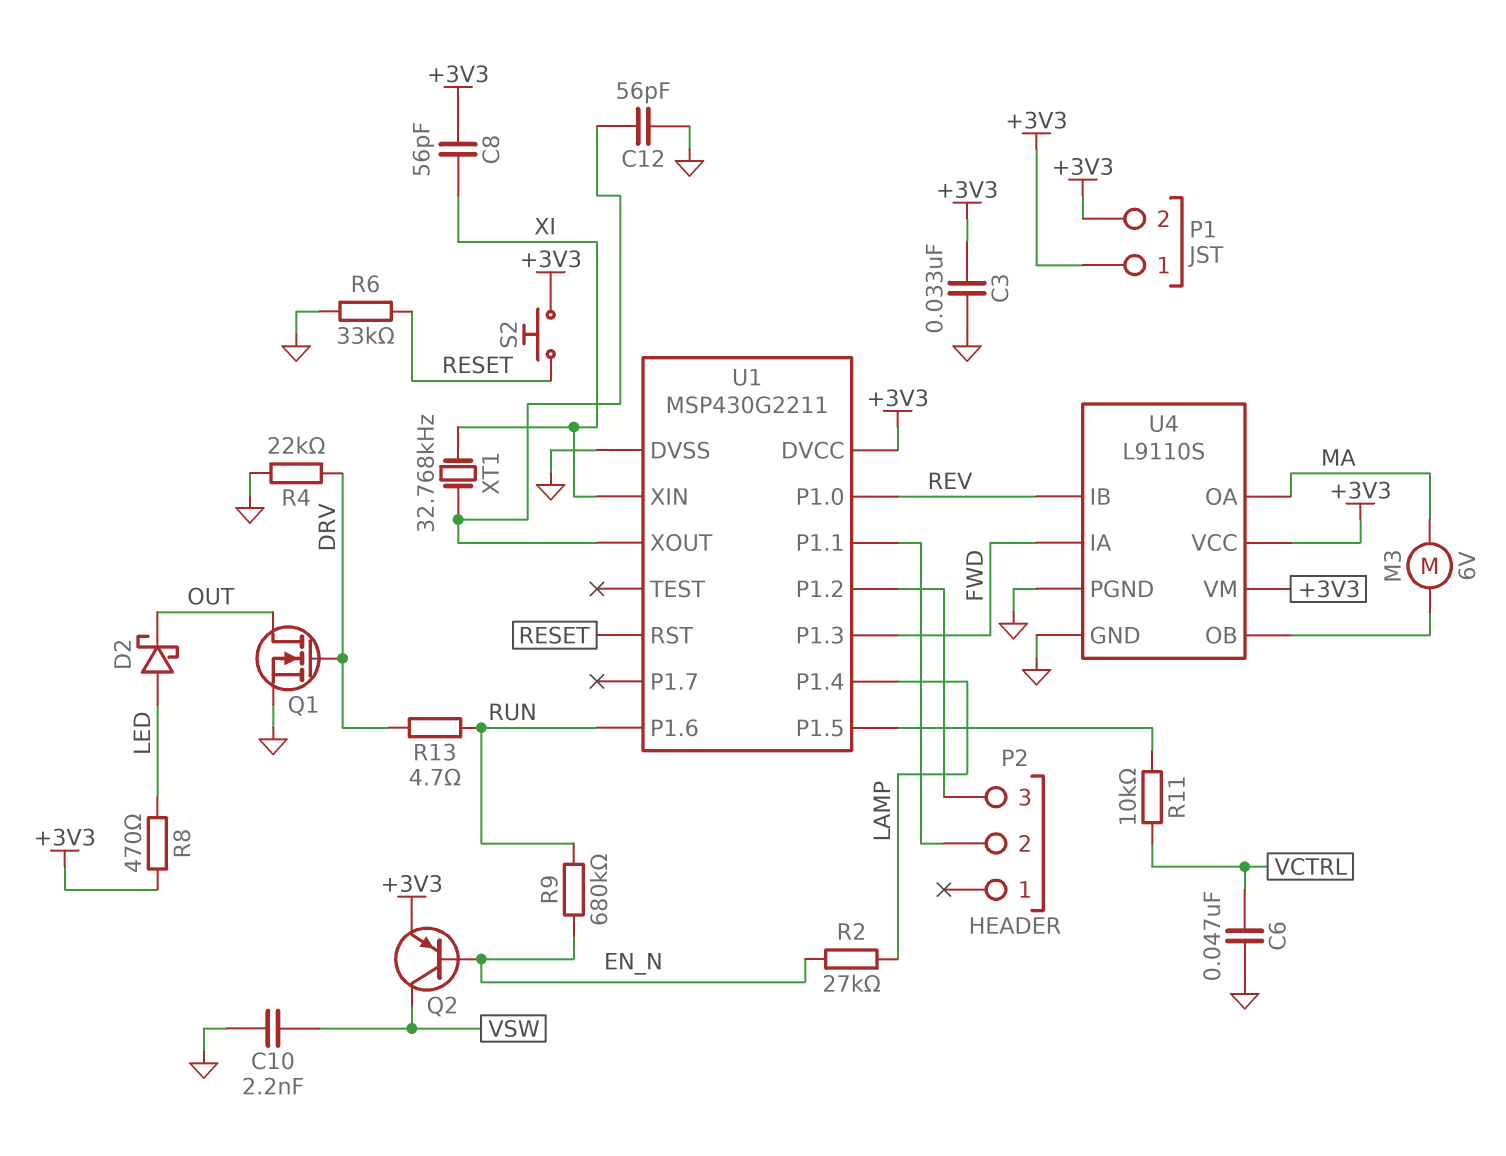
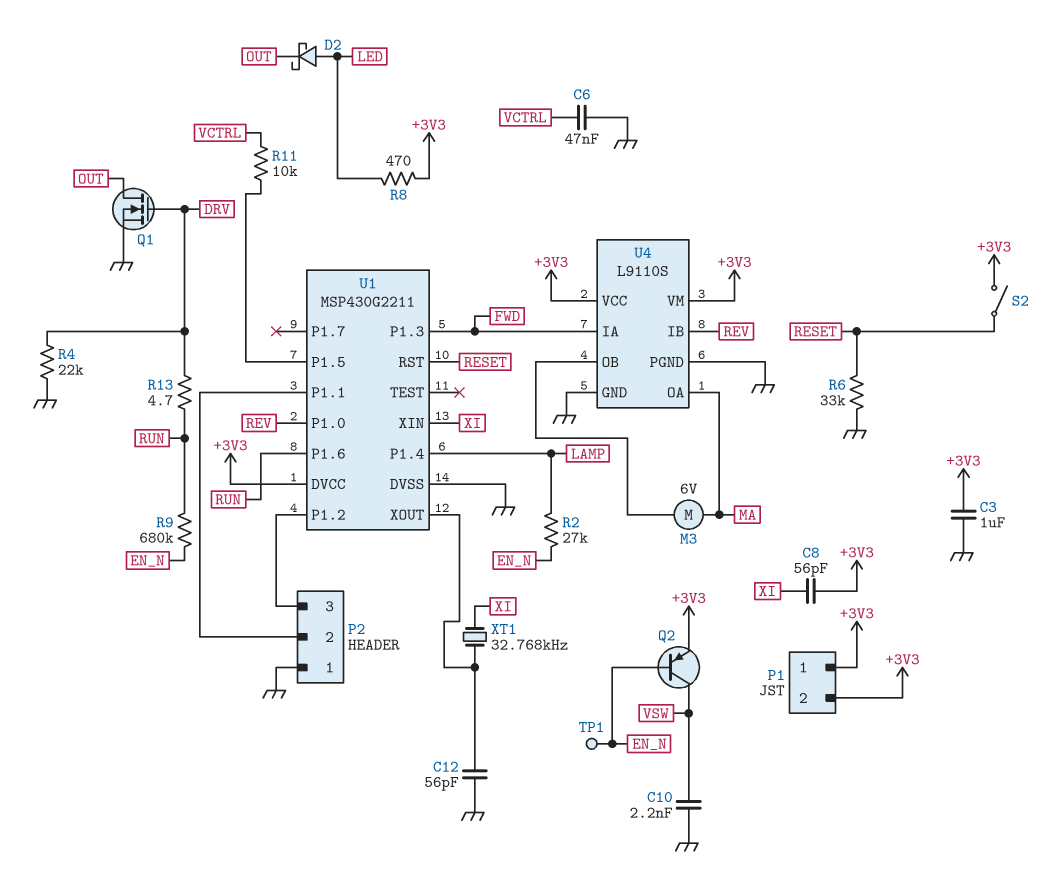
C3: 33nF (+3V3, GND) -> 1uF (+3V3, GND)
P2 pin 1: none -> GND
S2: button (+3V3, RESET) -> switch (+3V3, RESET)
TP1: none -> test point (EN_N)

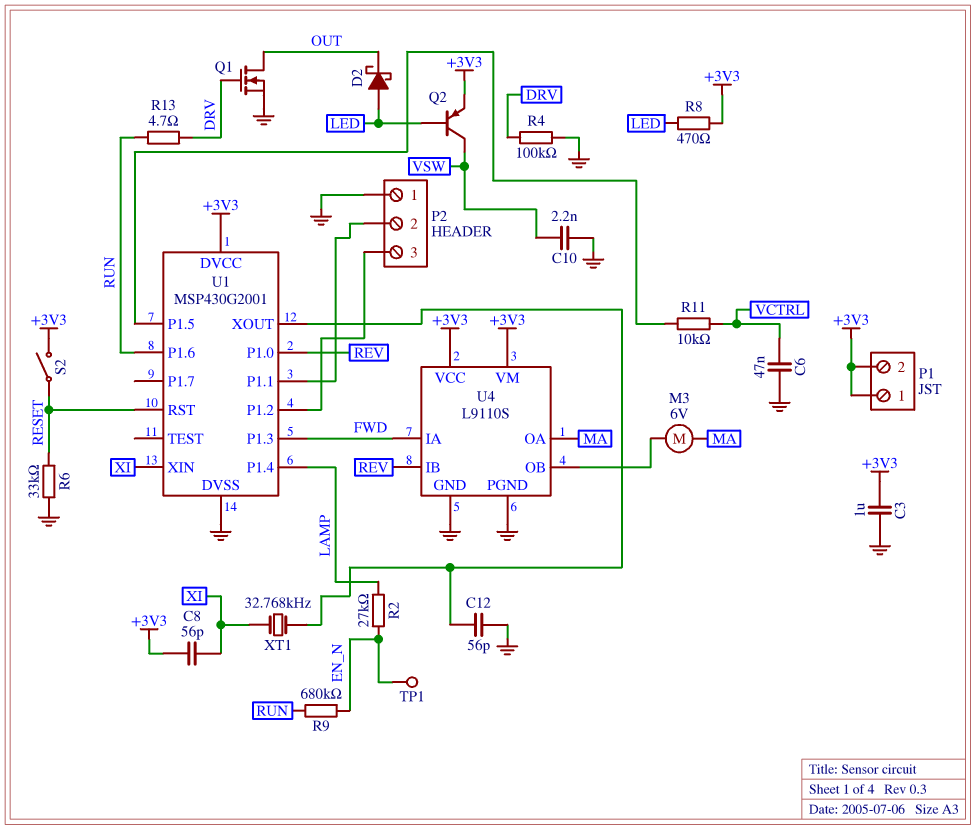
Q2: PNP (B EN_N, C VSW, E +3V3) -> PNP (B LED, C VSW, E +3V3)
R4: 22k (DRV, GND) -> 100k (DRV, GND)
U1: MSP430G2211 -> MSP430G2001

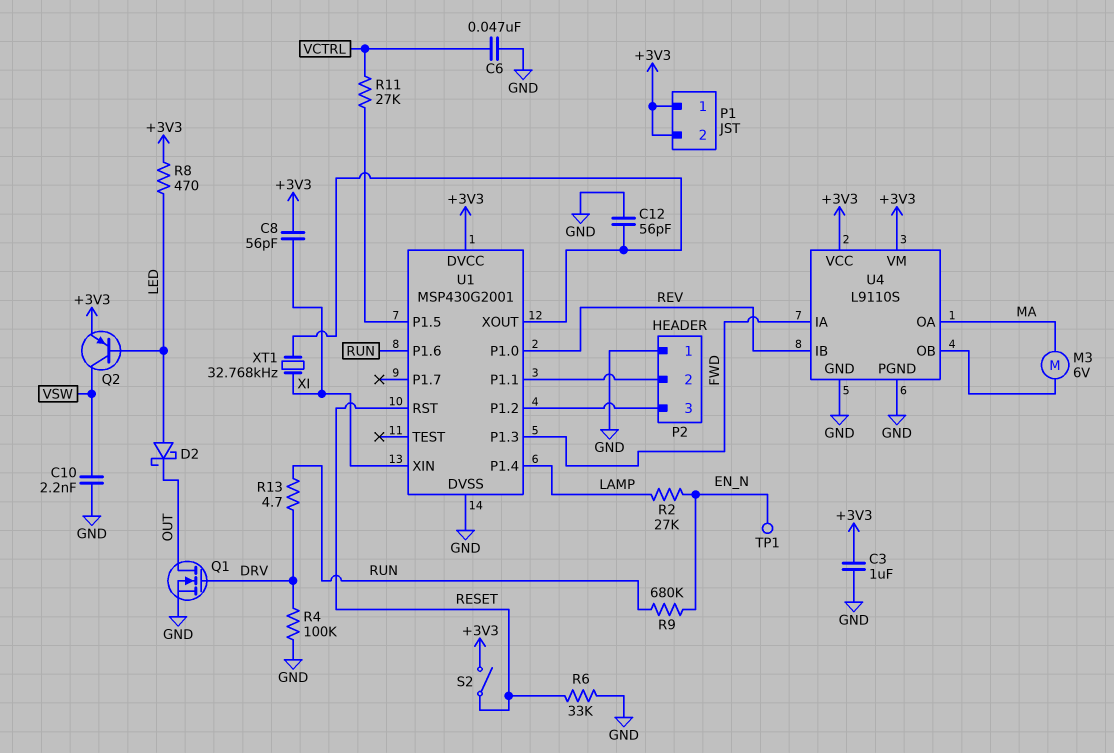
R11: 10k (U1/P1.5, VCTRL) -> 27k (U1/P1.5, VCTRL)

